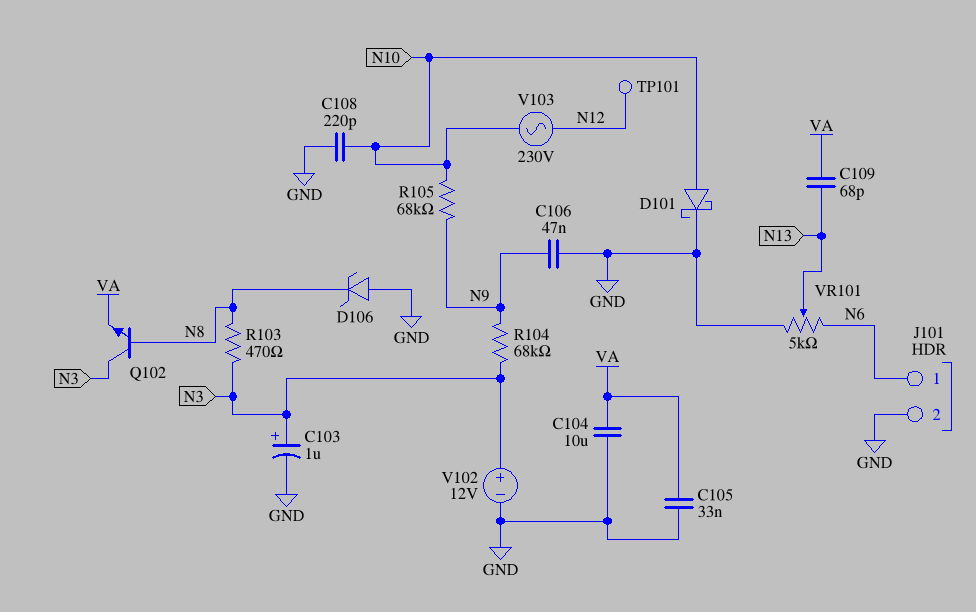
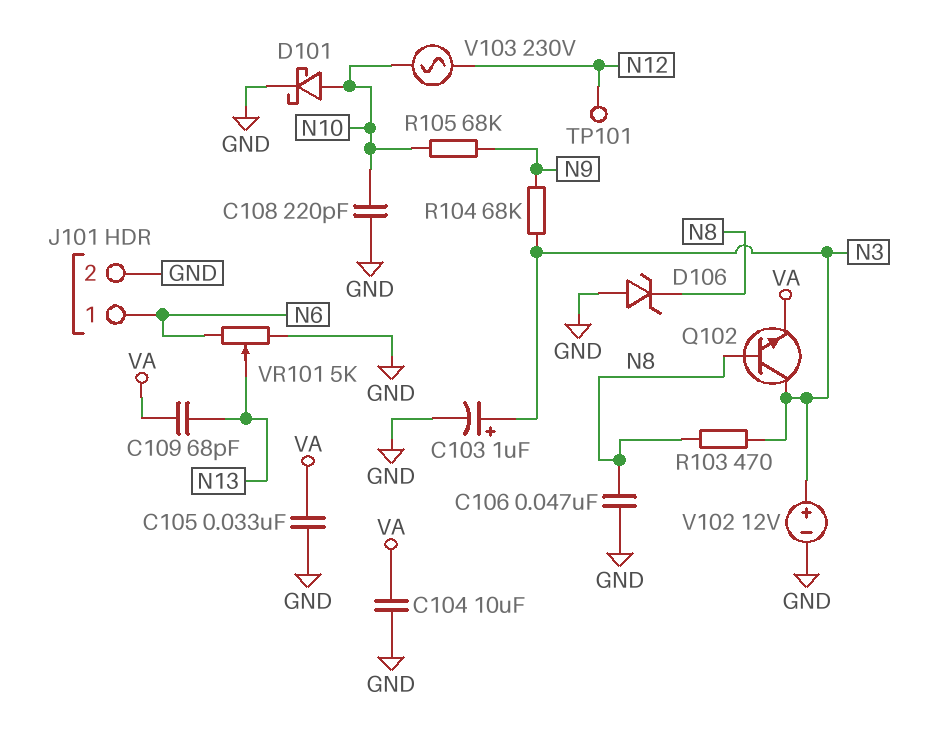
C106: 47nF (GND, N9) -> 47nF (GND, N8)

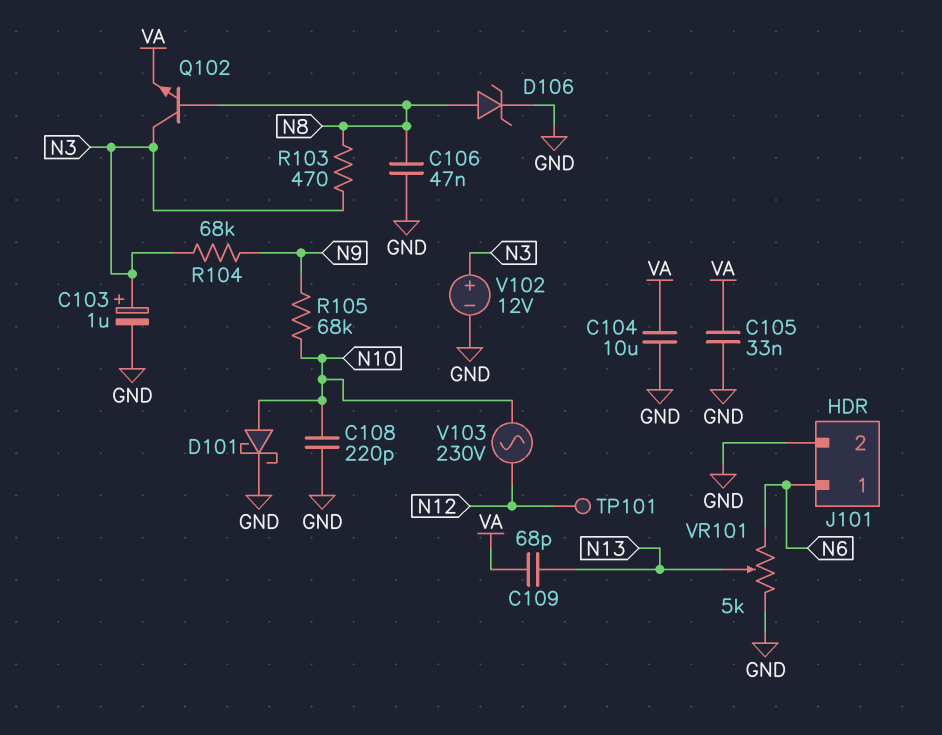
D106: zener (A GND, K N8) -> zener (A N8, K GND)

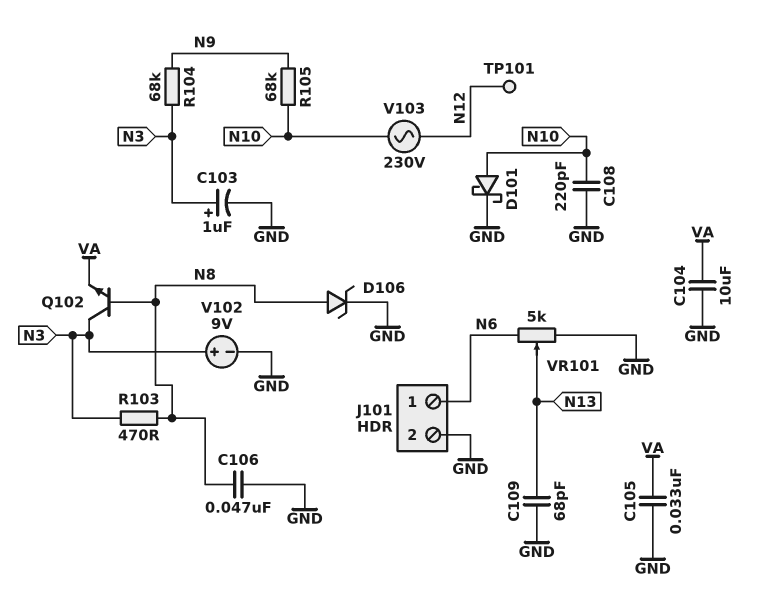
C109: 68pF (N13, VA) -> 68pF (GND, N13)
V102: 12V (plus N3, minus GND) -> 9V (plus N3, minus GND)

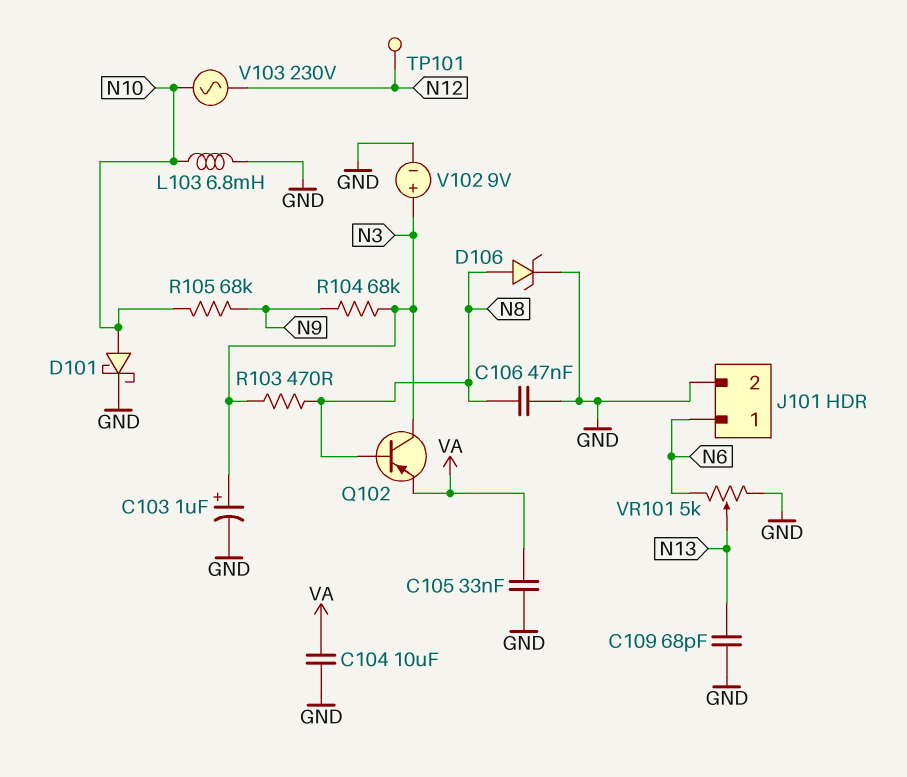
C108: 220pF (GND, N10) -> none
L103: none -> 6.8mH (GND, N10)
Q102: NPN (B N8, C N3, E VA) -> PNP (B N8, C N3, E VA)

